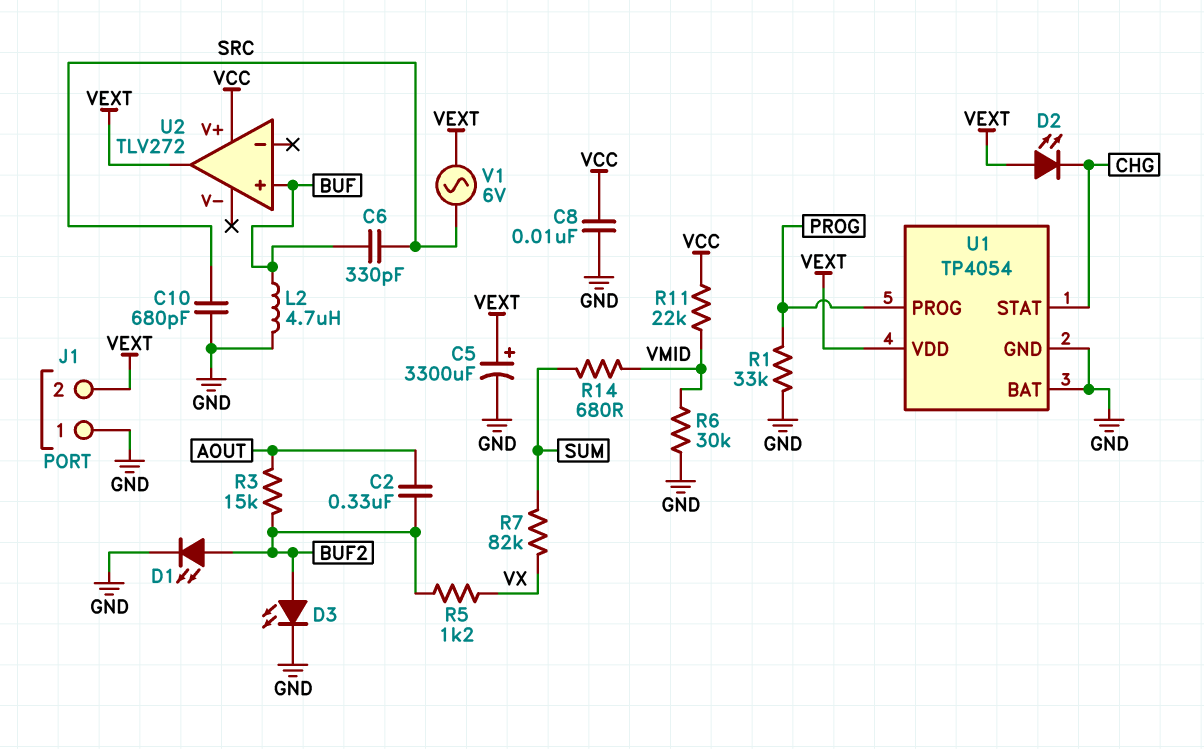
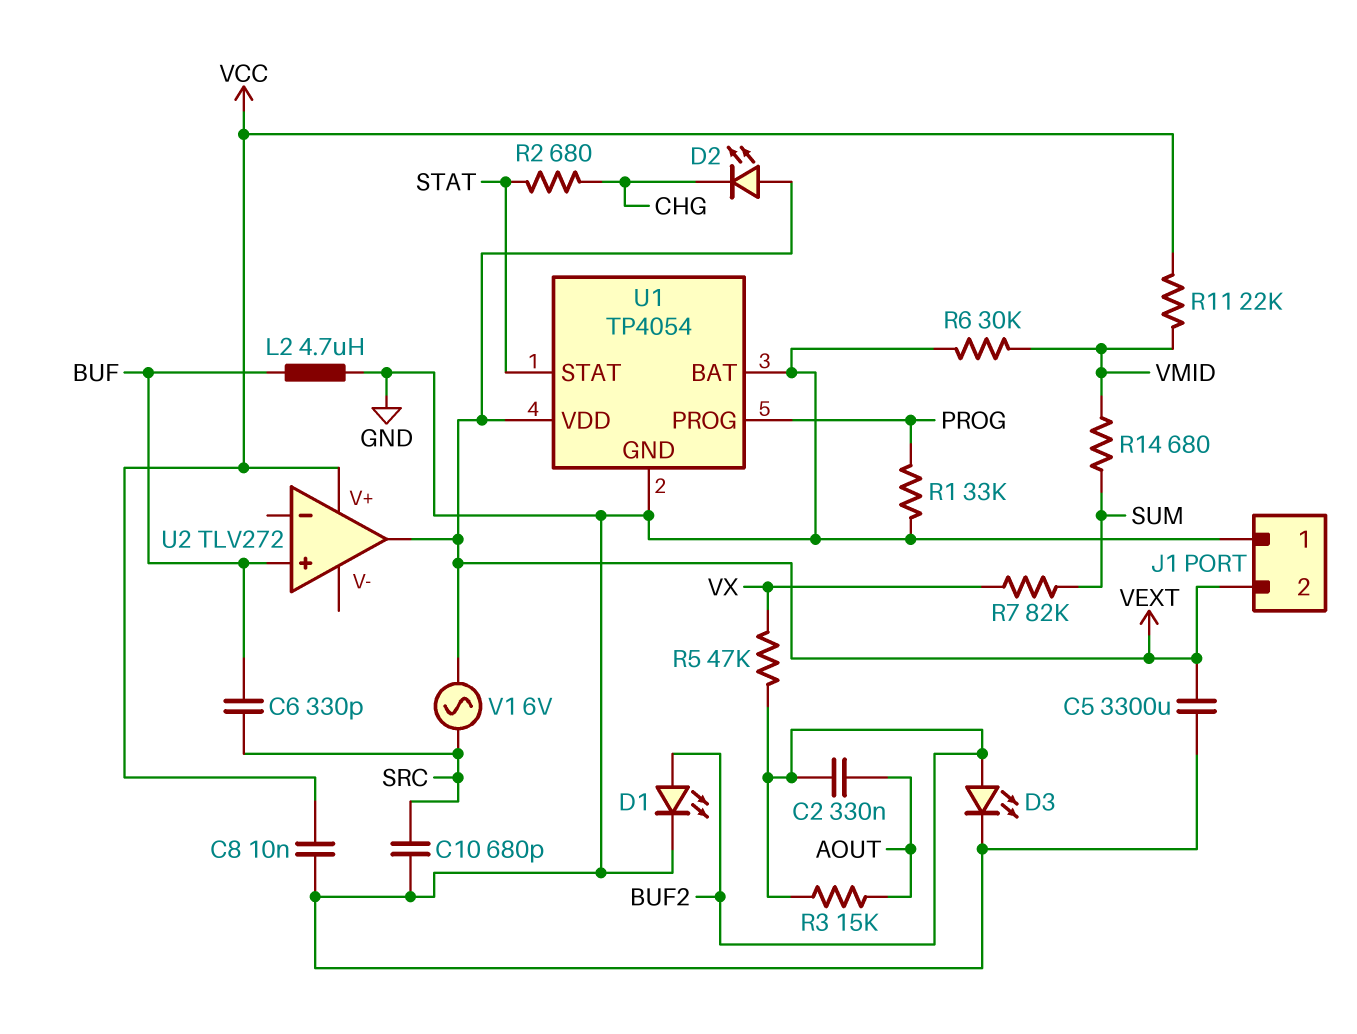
C5: 3300uF (plus VEXT, minus GND) -> 3300uF (GND, VEXT)
R2: none -> 680 (CHG, STAT)
R5: 1.2k (BUF2, VX) -> 47k (BUF2, VX)
U1 pin STAT: CHG -> STAT

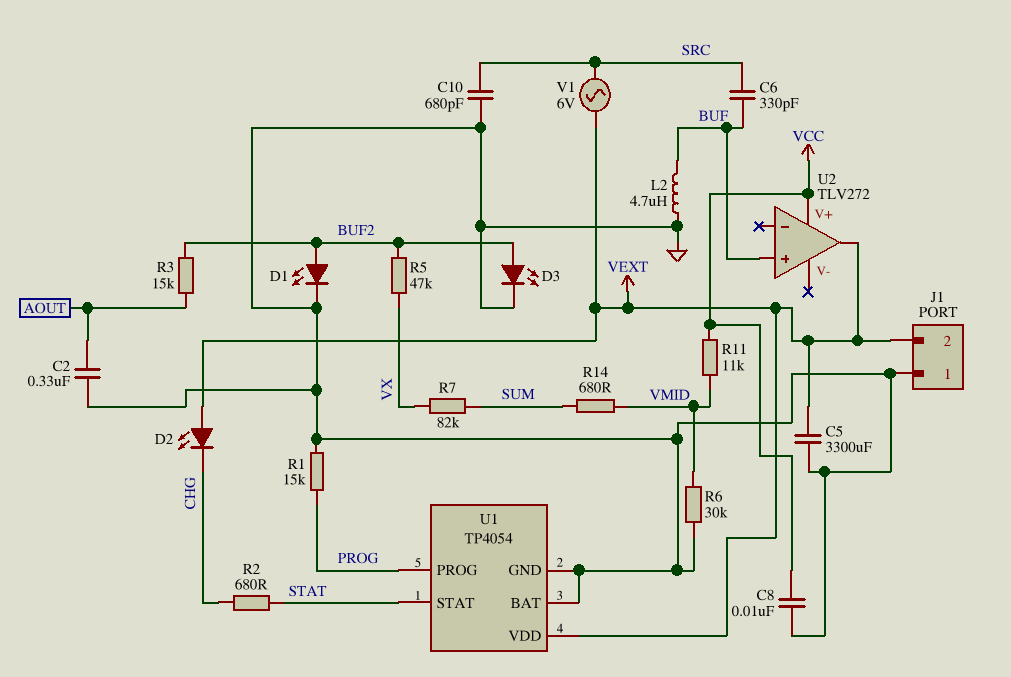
C2: 330nF (AOUT, BUF2) -> 330nF (AOUT, GND)
R1: 33k (GND, PROG) -> 15k (GND, PROG)
R11: 22k (VCC, VMID) -> 11k (VCC, VMID)

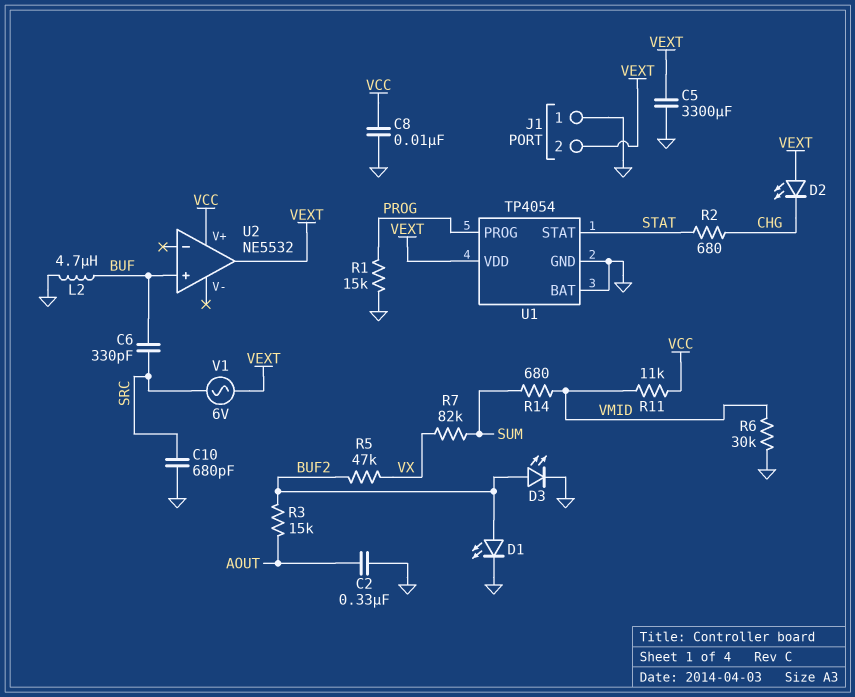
U2: TLV272 -> NE5532

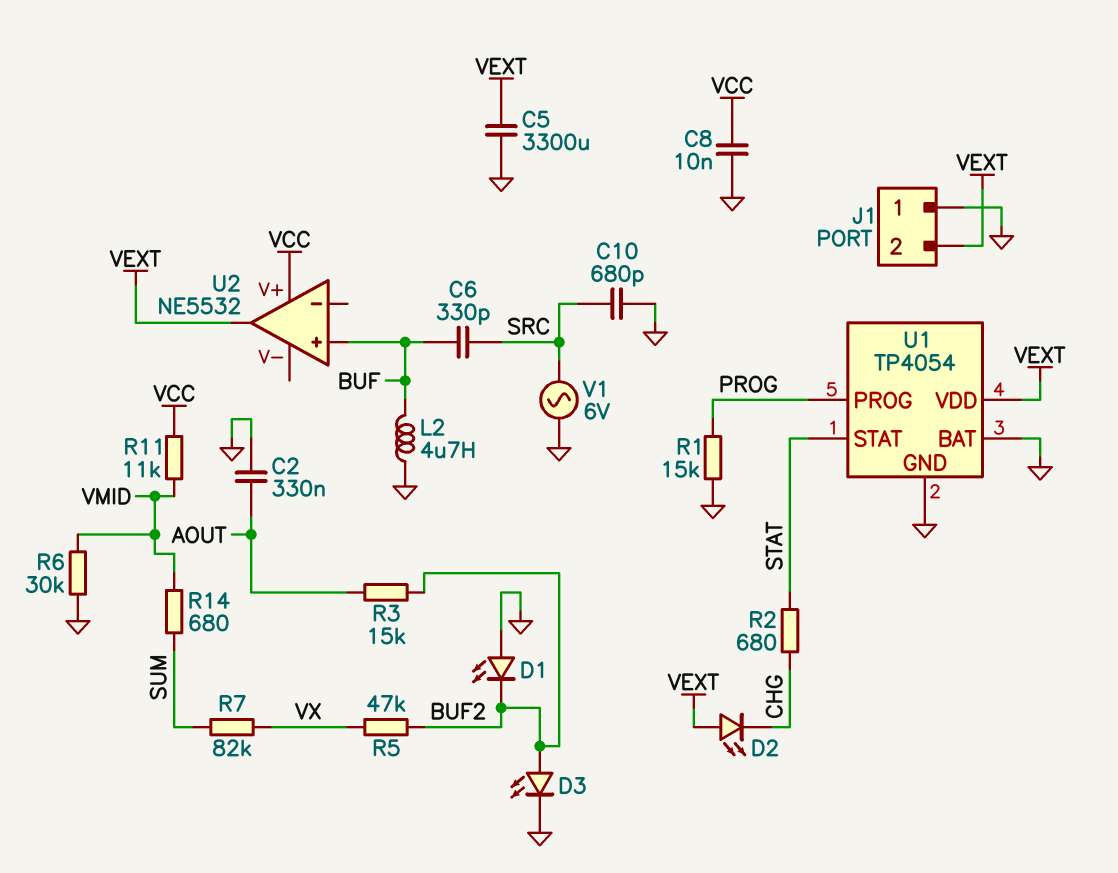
D1: LED (A BUF2, K GND) -> LED (A GND, K BUF2)
V1: AC 6V (SRC, VEXT) -> AC 6V (GND, SRC)

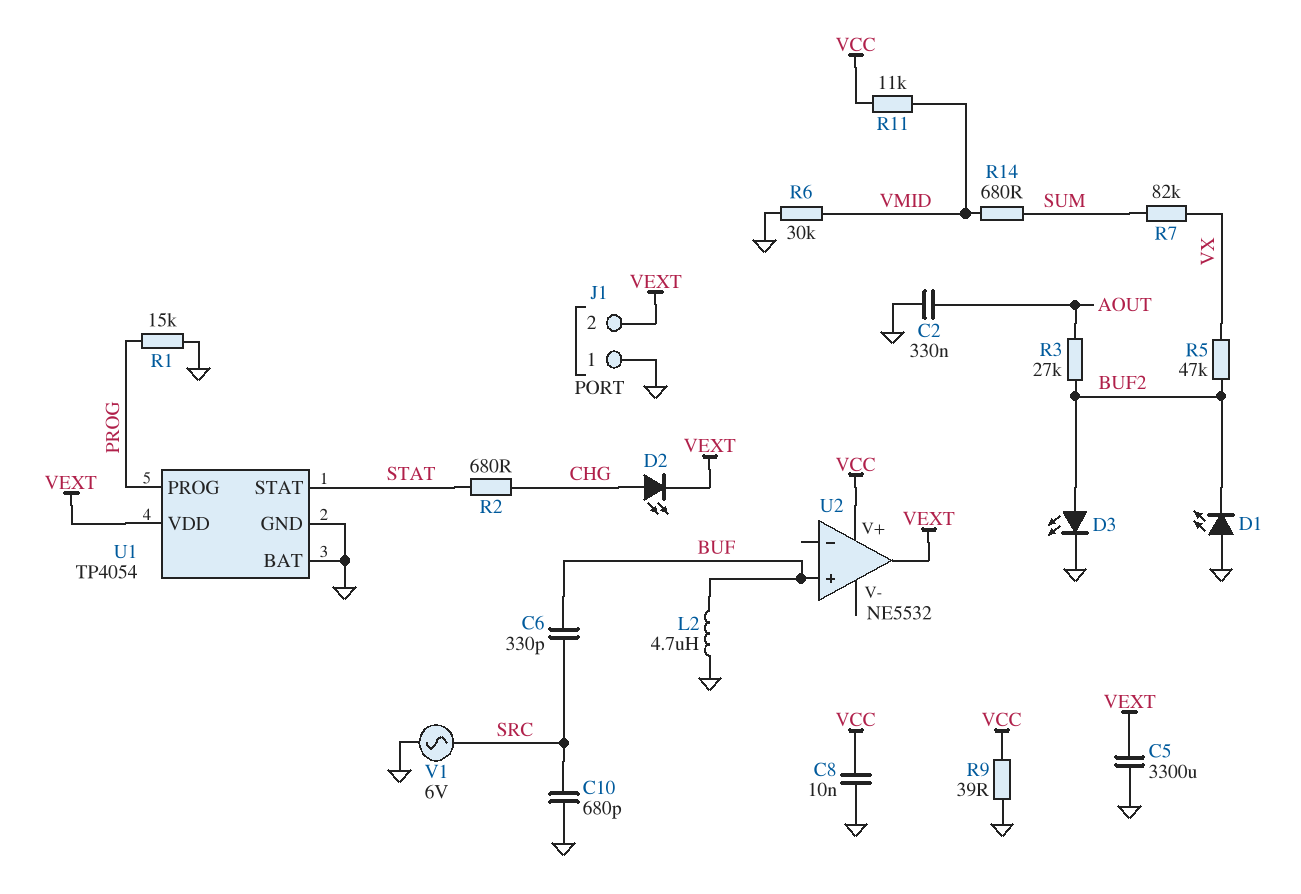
D2: LED (A VEXT, K CHG) -> LED (A CHG, K VEXT)
R3: 15k (AOUT, BUF2) -> 27k (AOUT, BUF2)
R9: none -> 39 (GND, VCC)

